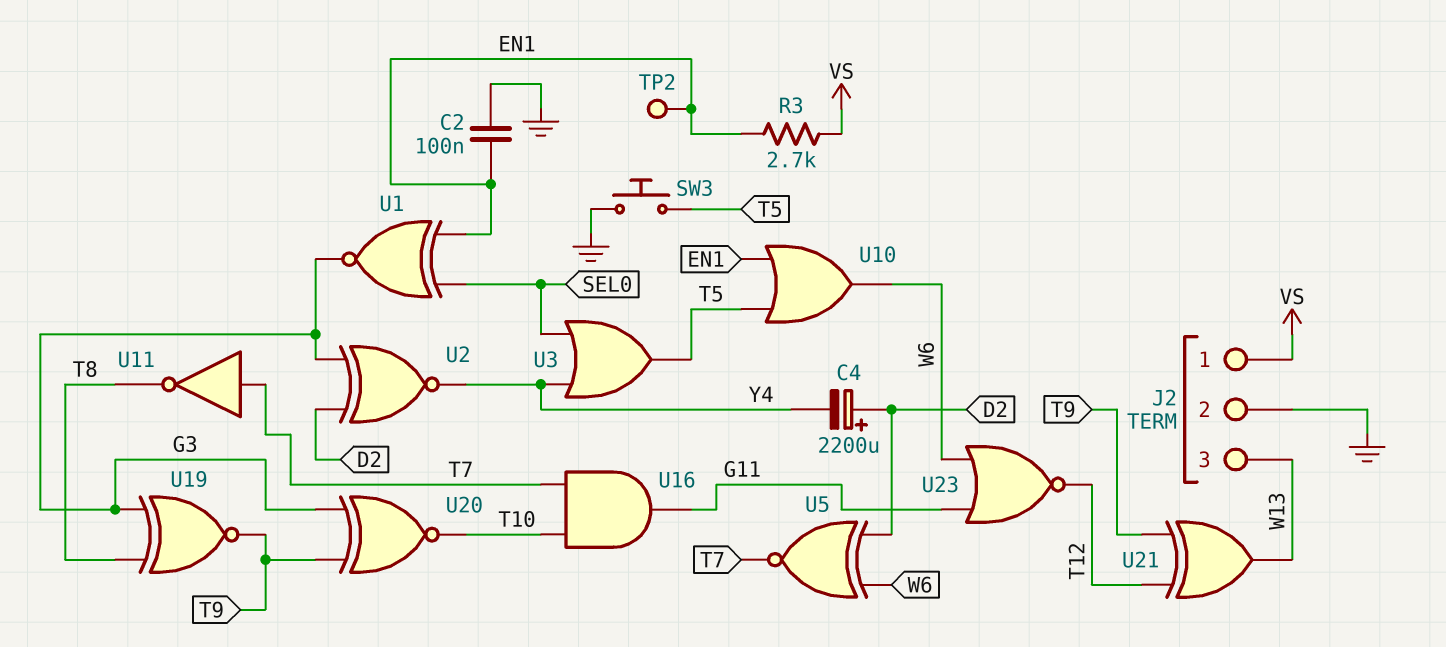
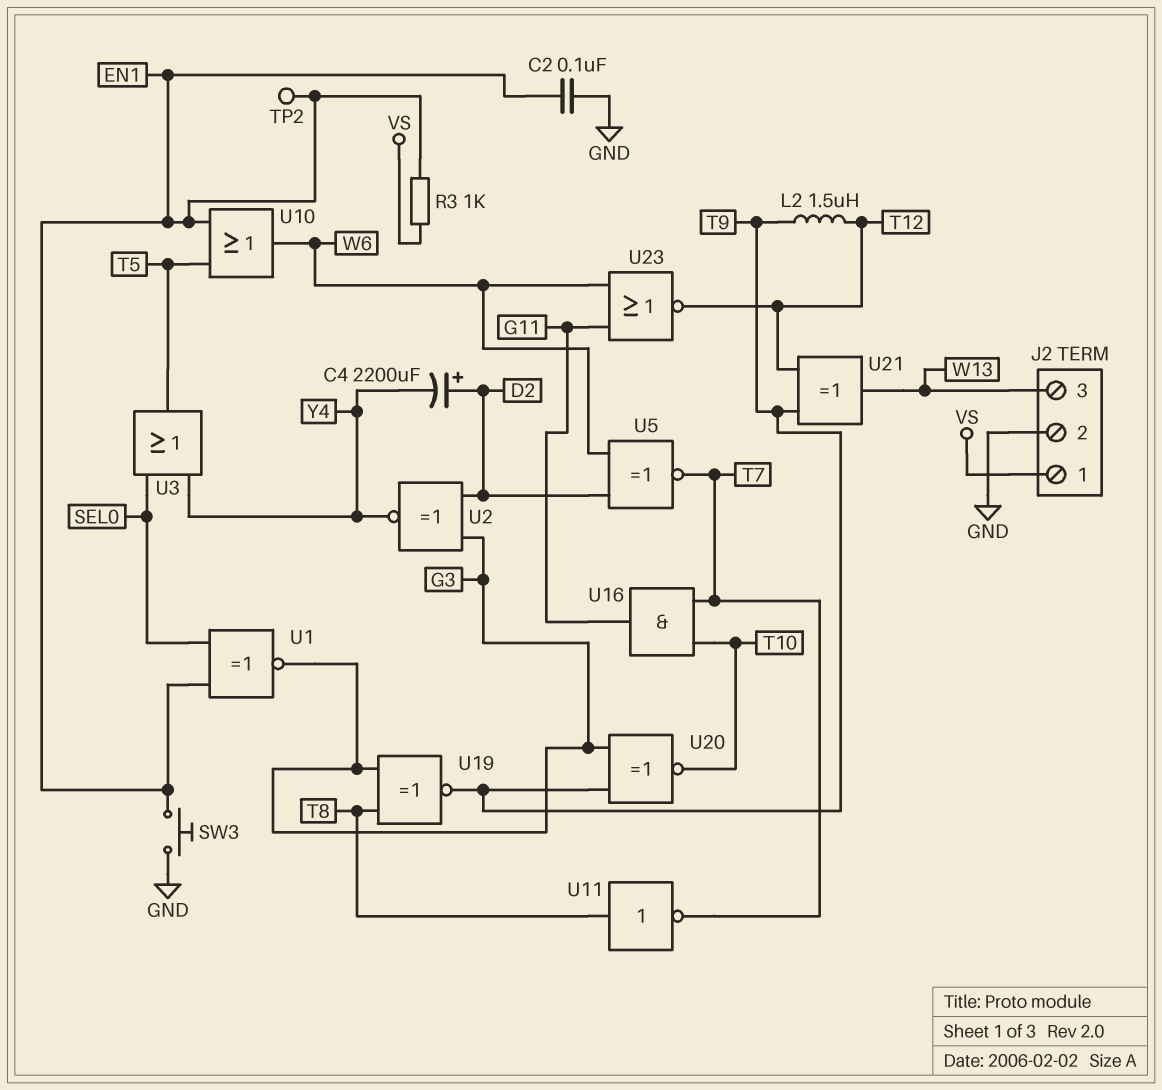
L2: none -> 1.5uH (T9, T12)
R3: 2.7k (EN1, VS) -> 1k (EN1, VS)
SW3: button (GND, T5) -> button (EN1, GND)
U11: NOT (in T7, out T8) -> NOT (in T8, out T7)

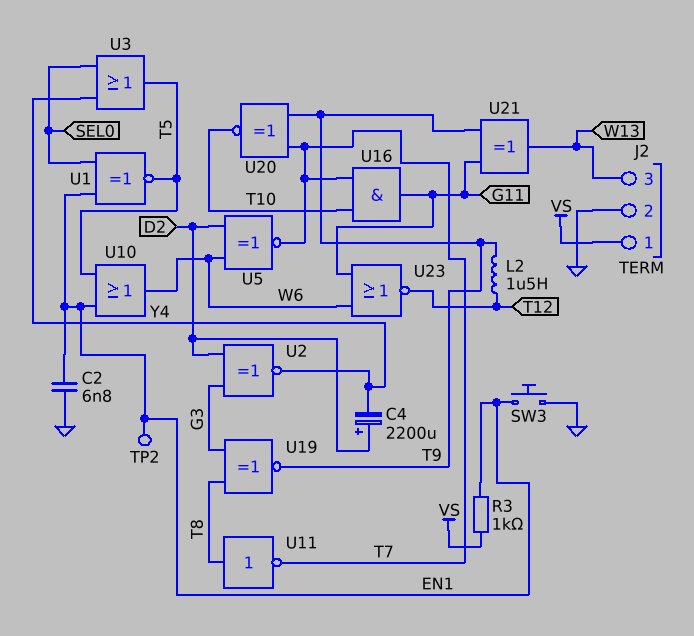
C2: 100nF (EN1, GND) -> 6.8nF (EN1, GND)
U1: XNOR (in EN1, in SEL0, out G3) -> XNOR (in EN1, in SEL0, out T5)
U20: XNOR (in G3, in T9, out T10) -> XNOR (in T7, in T9, out T10)
U21: XOR (in T9, in T12, out W13) -> XOR (in G11, in T9, out W13)

